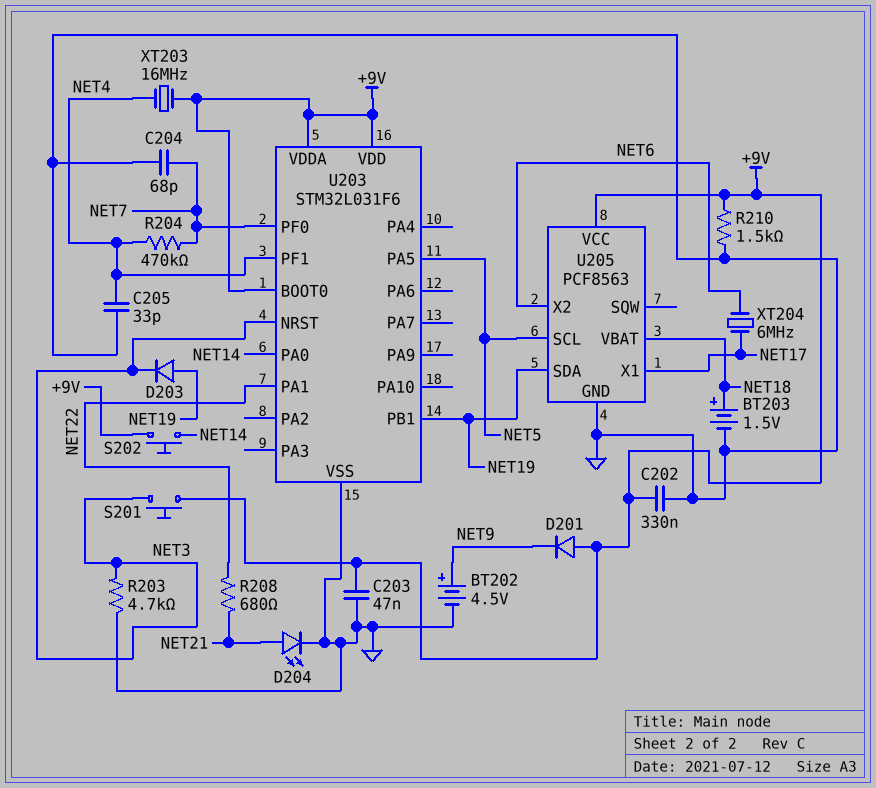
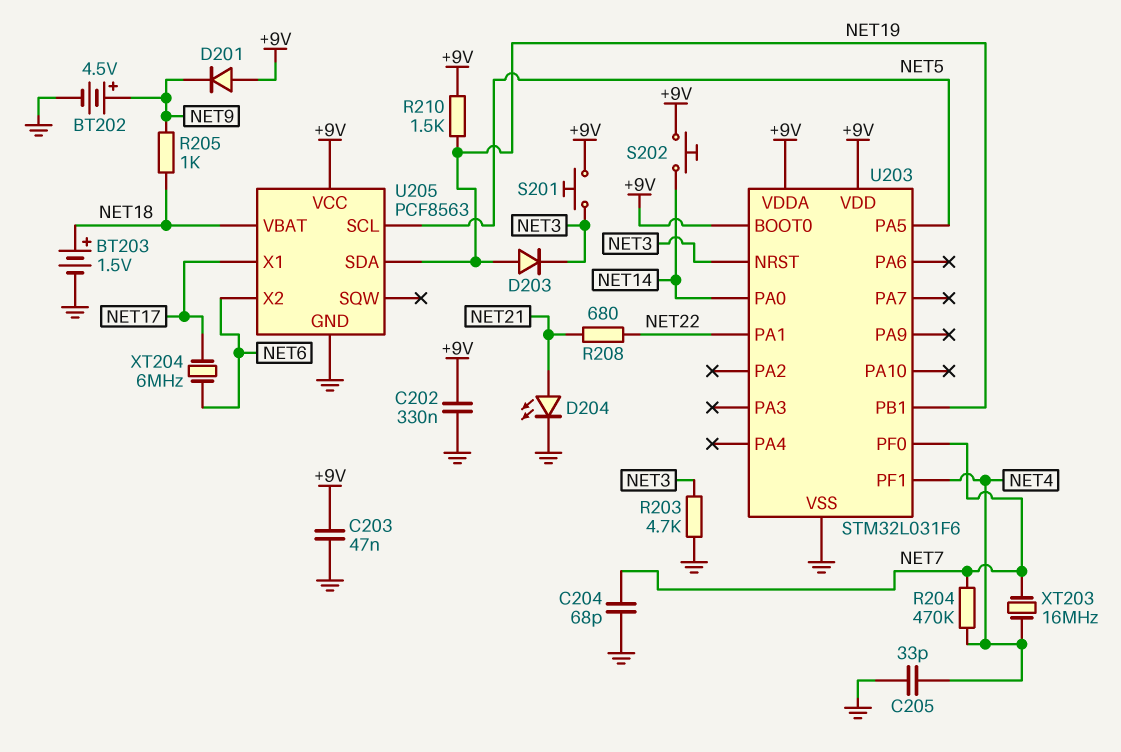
R205: none -> 1k (NET9, NET18)
R210: 1.5k (+9V, GND) -> 1.5k (+9V, NET19)
XT203: 16MHz (+9V, NET4) -> 16MHz (NET4, NET7)

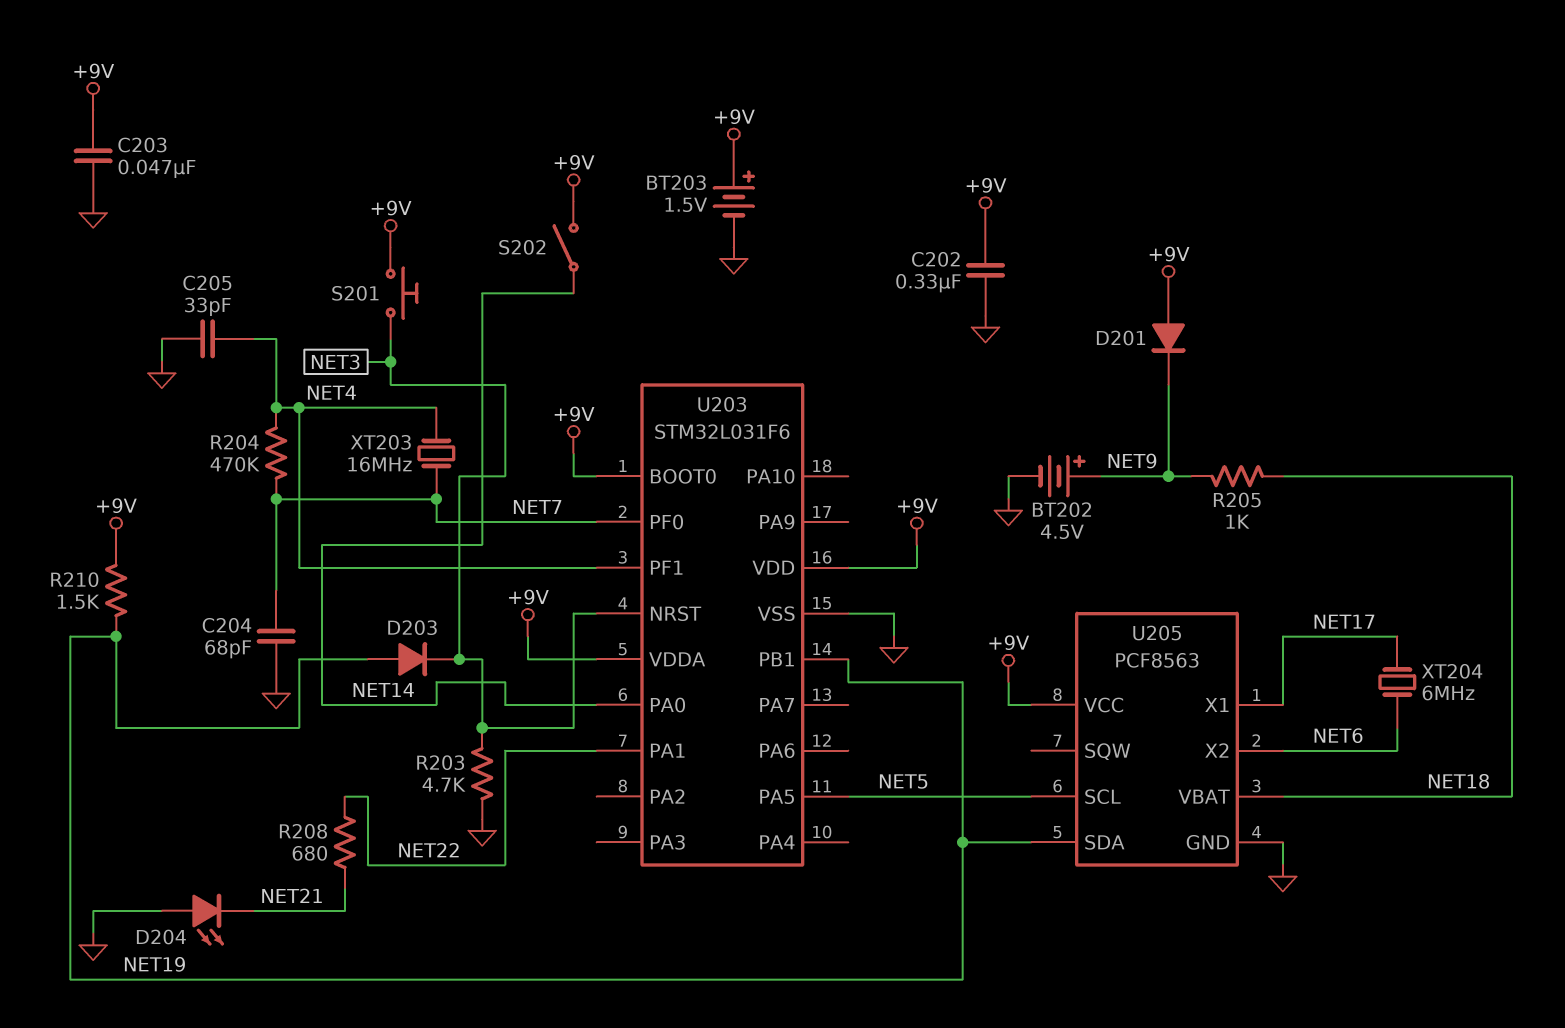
BT203: 1.5V (plus NET18, minus GND) -> 1.5V (plus +9V, minus GND)
D204: LED (A NET21, K GND) -> LED (A GND, K NET21)
S202: button (+9V, NET14) -> switch (+9V, NET14)

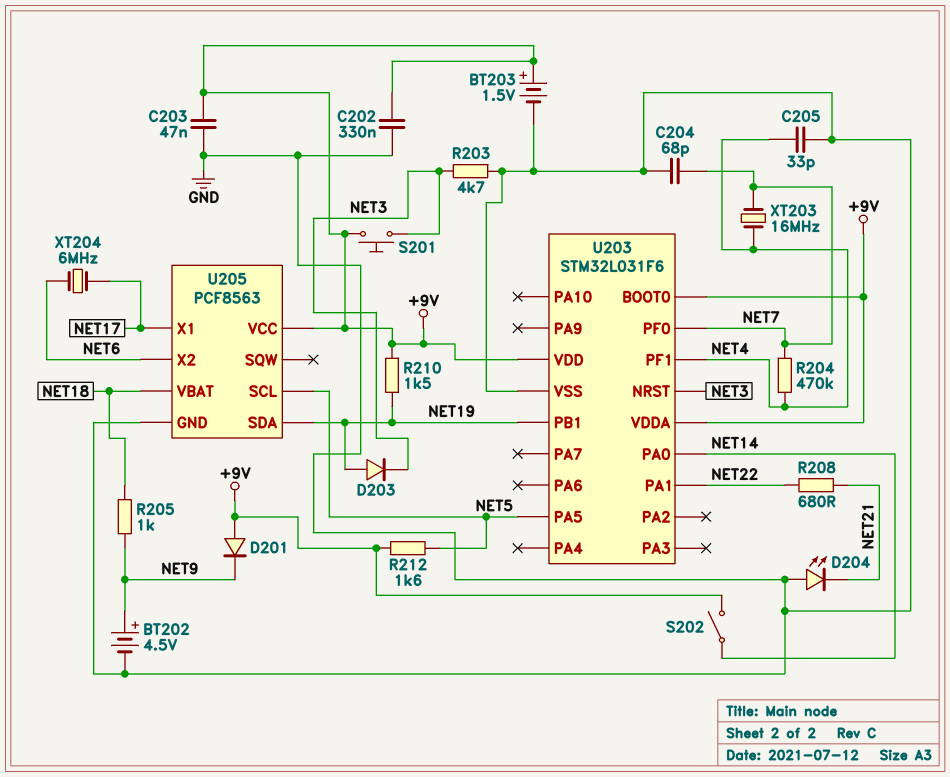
R212: none -> 1.6k (+9V, NET5)

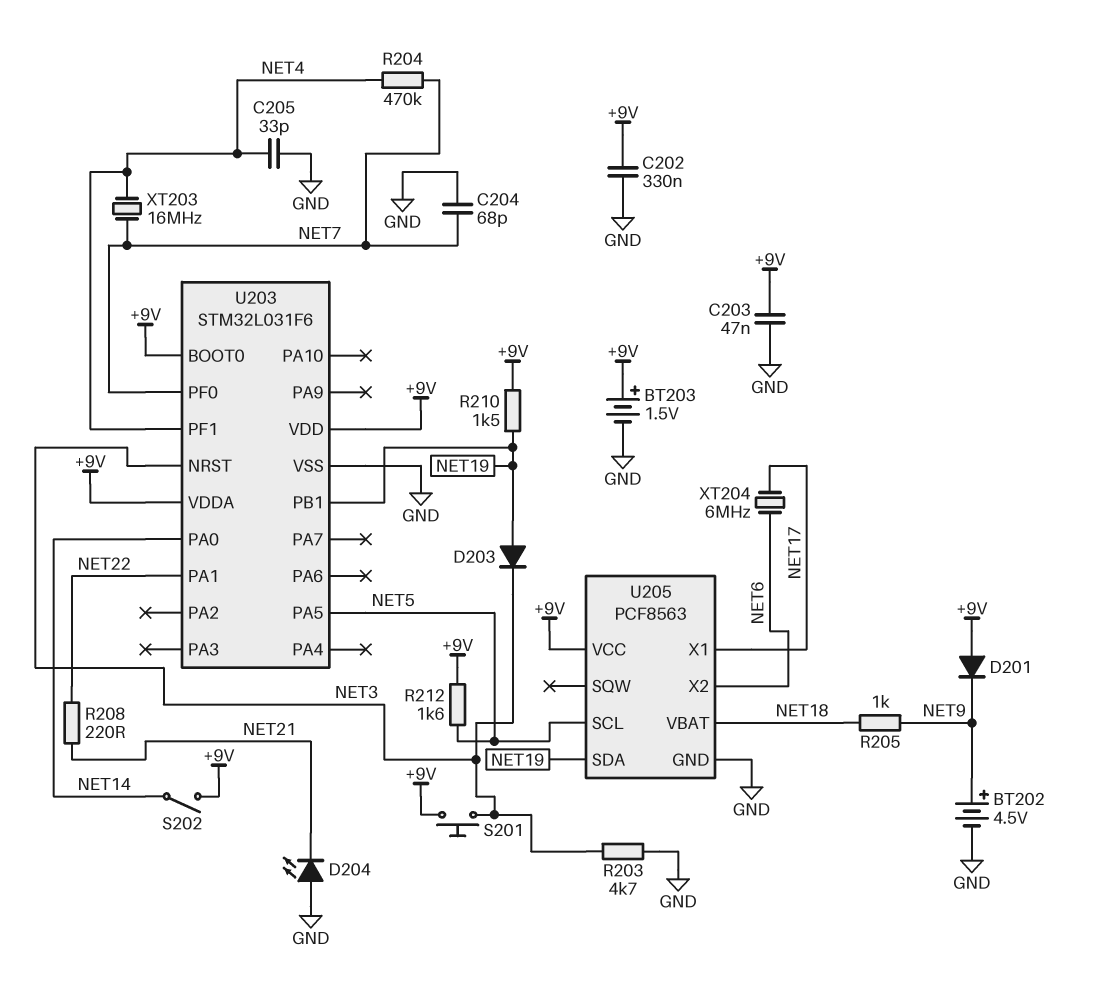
R208: 680 (NET21, NET22) -> 220 (NET21, NET22)

